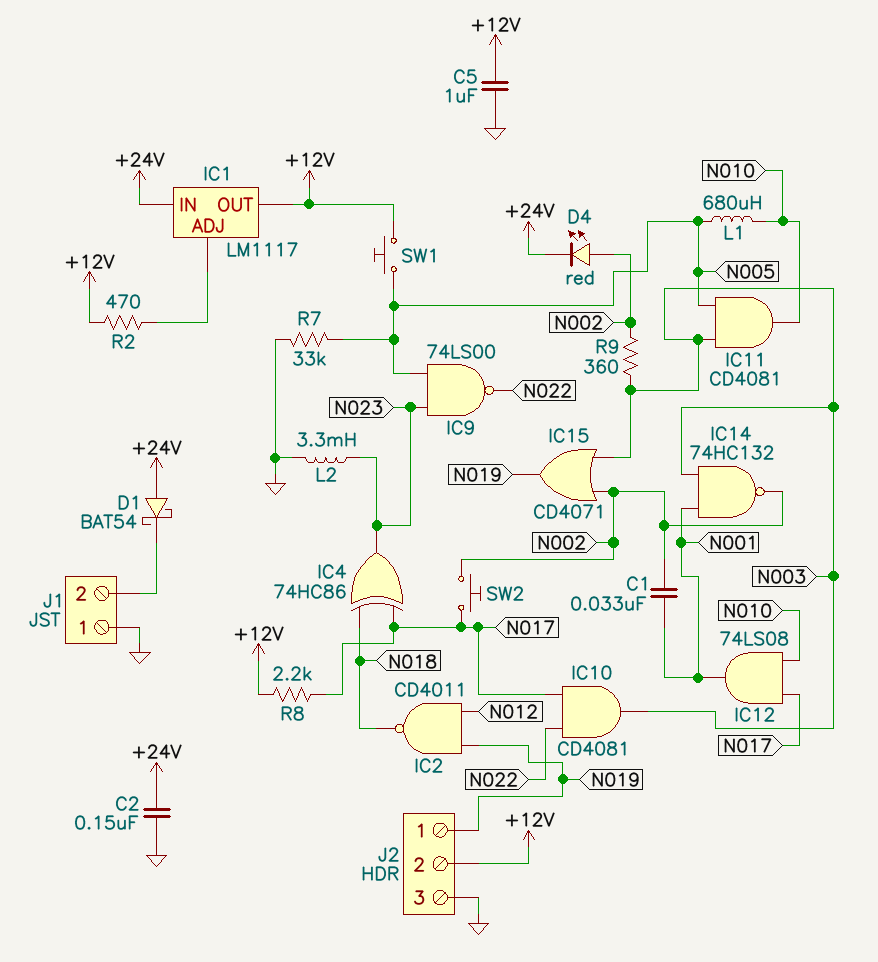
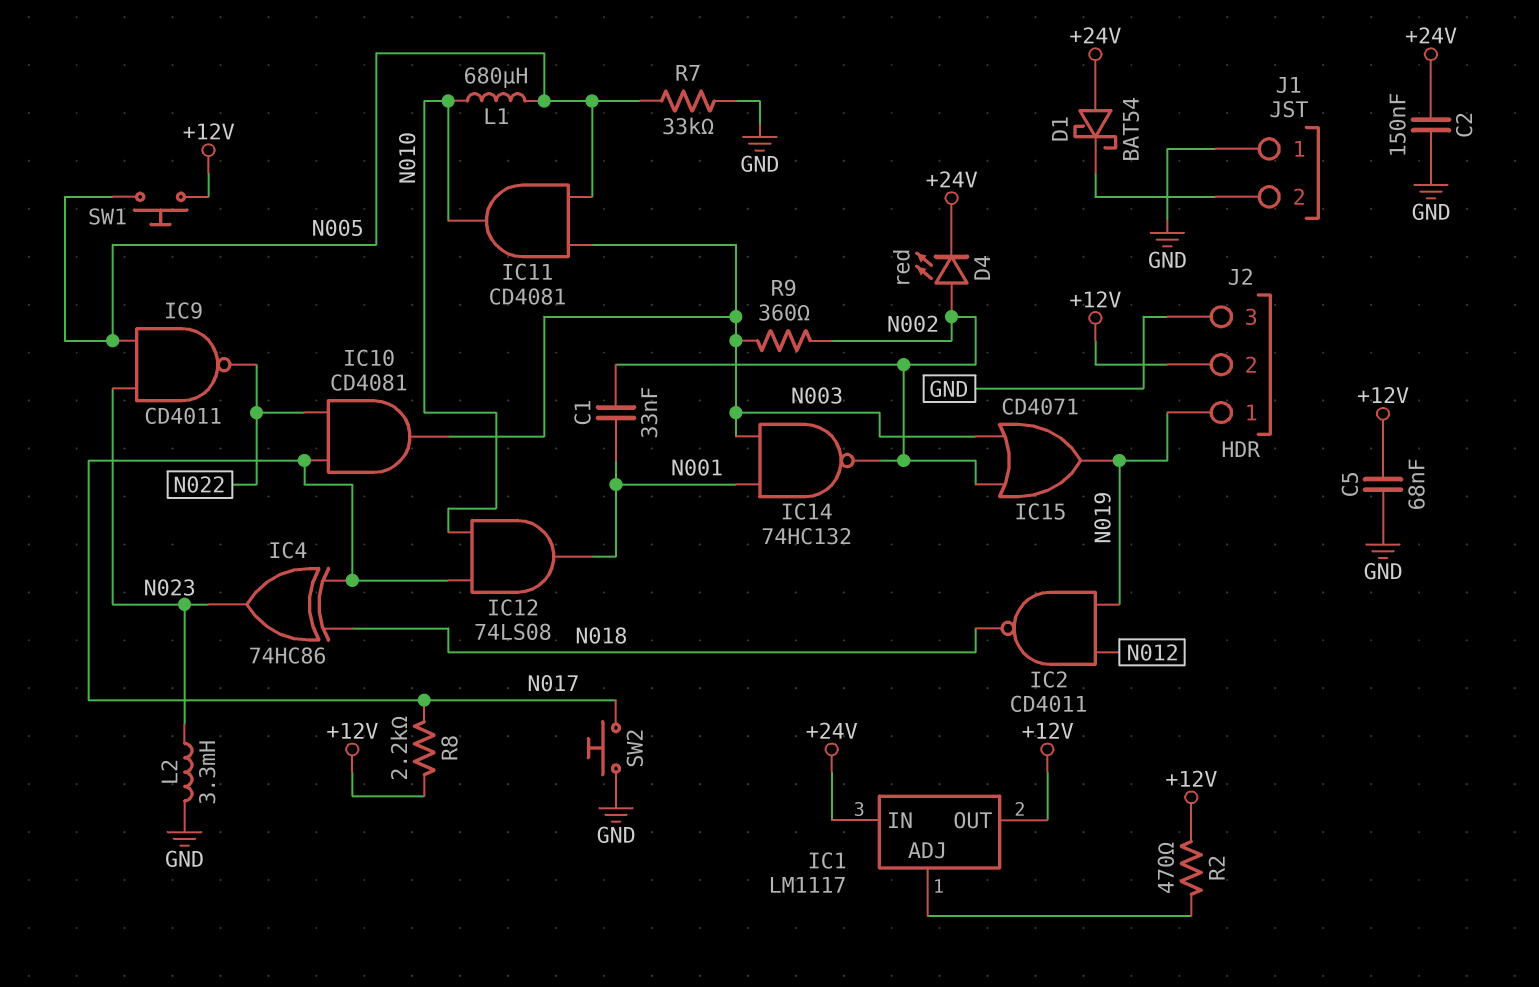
C5: 1uF (+12V, GND) -> 68nF (+12V, GND)
IC9: NAND 74LS00 (in N005, in N023, out N022) -> NAND CD4011 (in N005, in N023, out N022)
SW2: button (N002, N017) -> button (GND, N017)

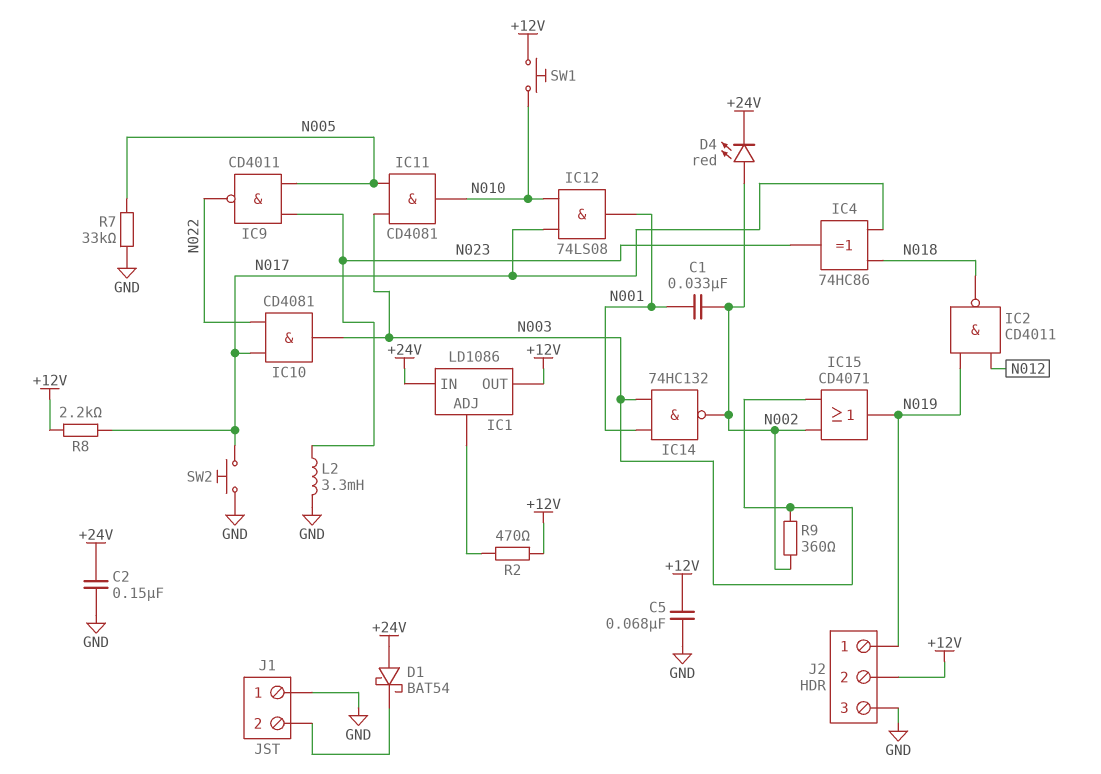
IC1: LM1117 -> LD1086
L1: 680uH (N005, N010) -> none
SW1: button (+12V, N005) -> button (+12V, N010)

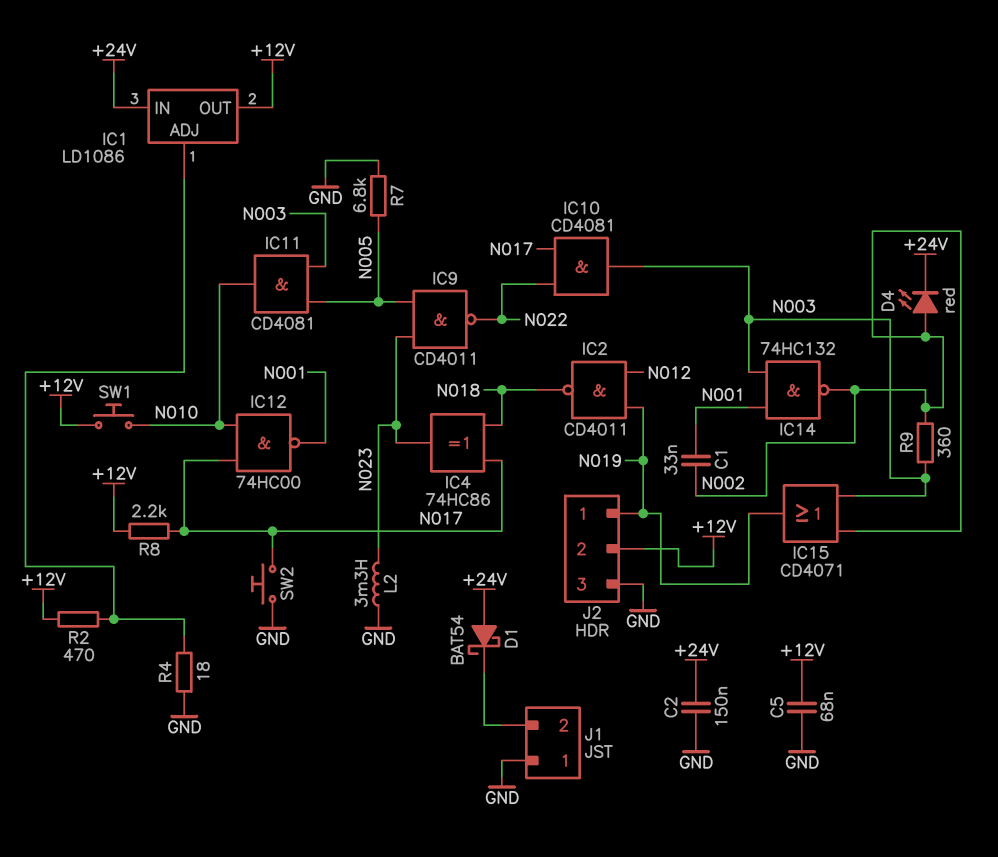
IC12: AND 74LS08 (in N010, in N017, out N001) -> NAND 74HC00 (in N010, in N017, out N001)
R4: none -> 18 (GND, IC1/ADJ)
R7: 33k (GND, N005) -> 6.8k (GND, N005)

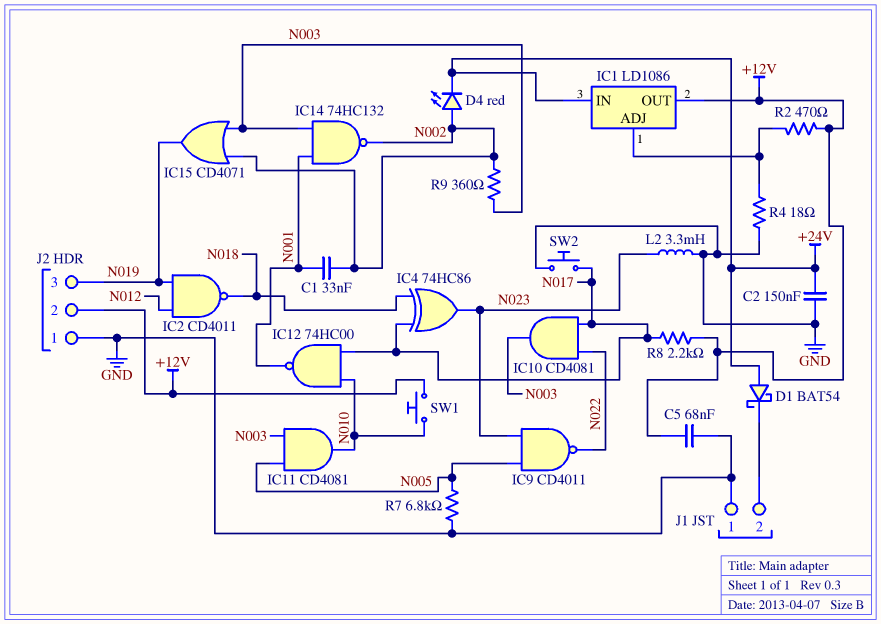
J2 pin 1: N019 -> GND
J2 pin 3: GND -> N019

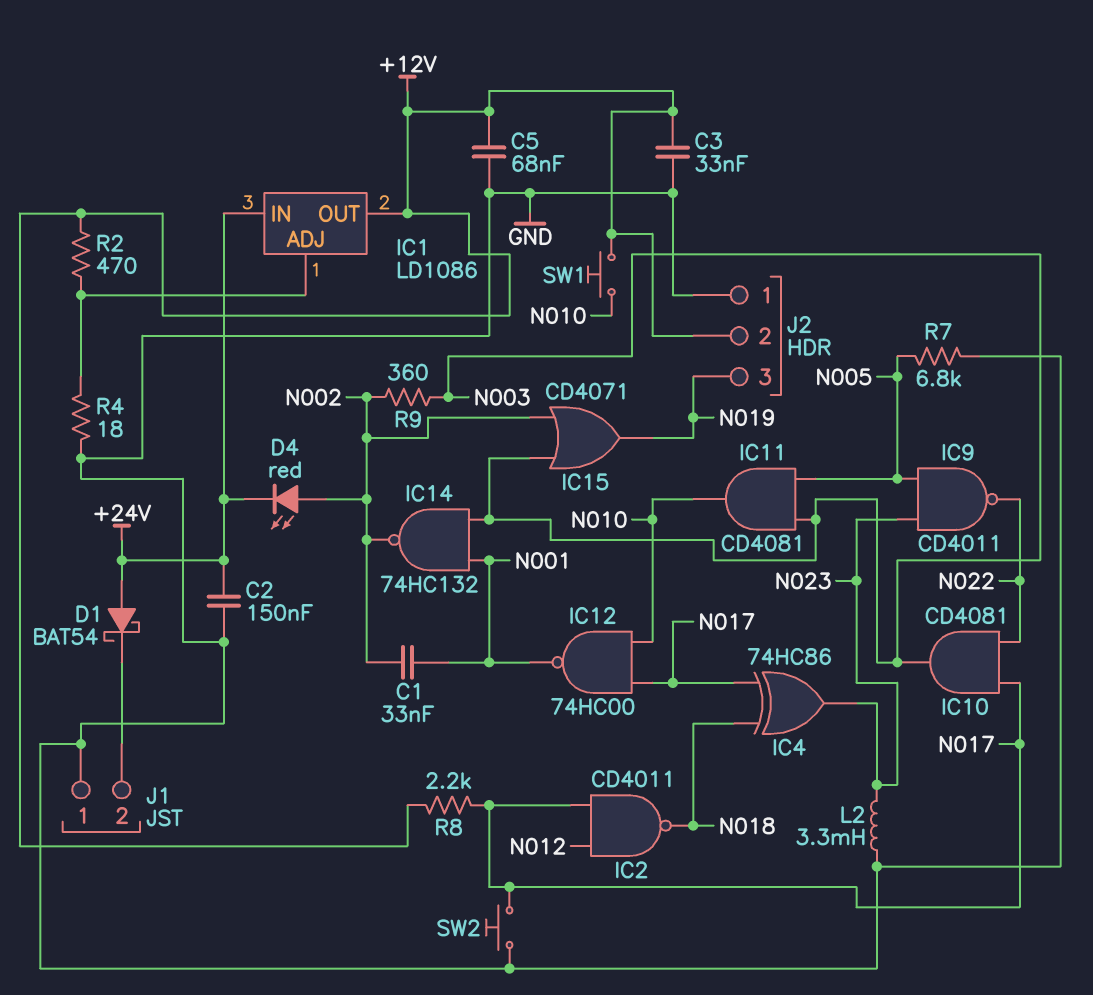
C3: none -> 33nF (+12V, GND)
IC2: NAND CD4011 (in N012, in N019, out N018) -> NAND CD4011 (in N012, in N017, out N018)

